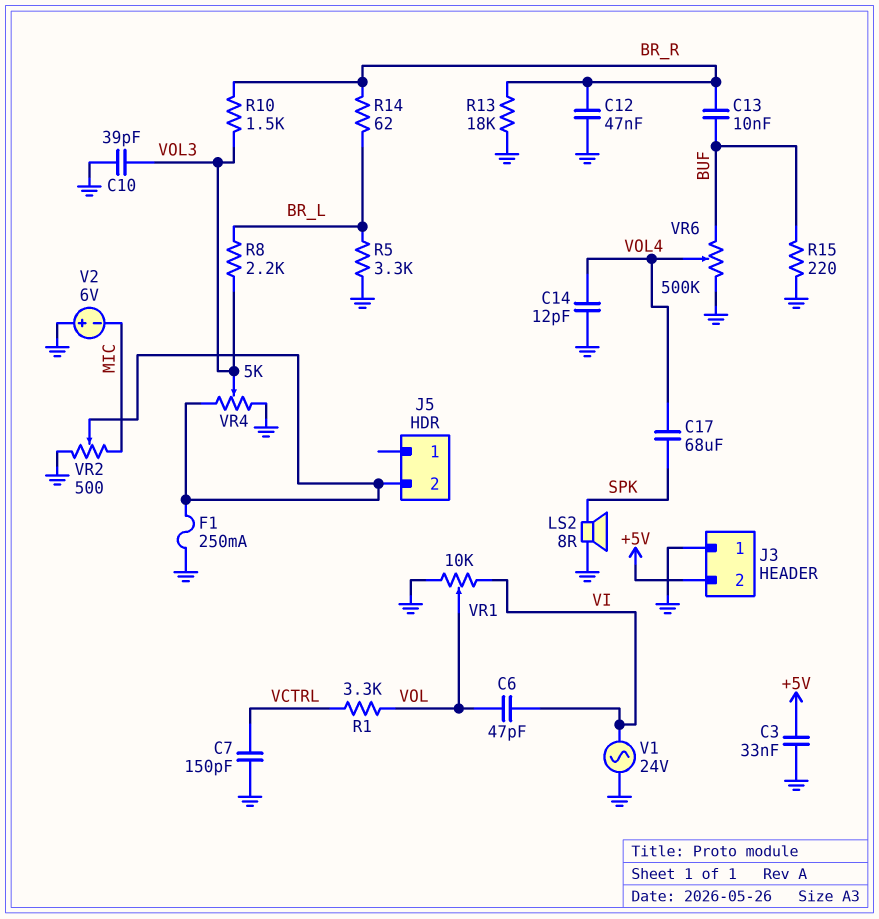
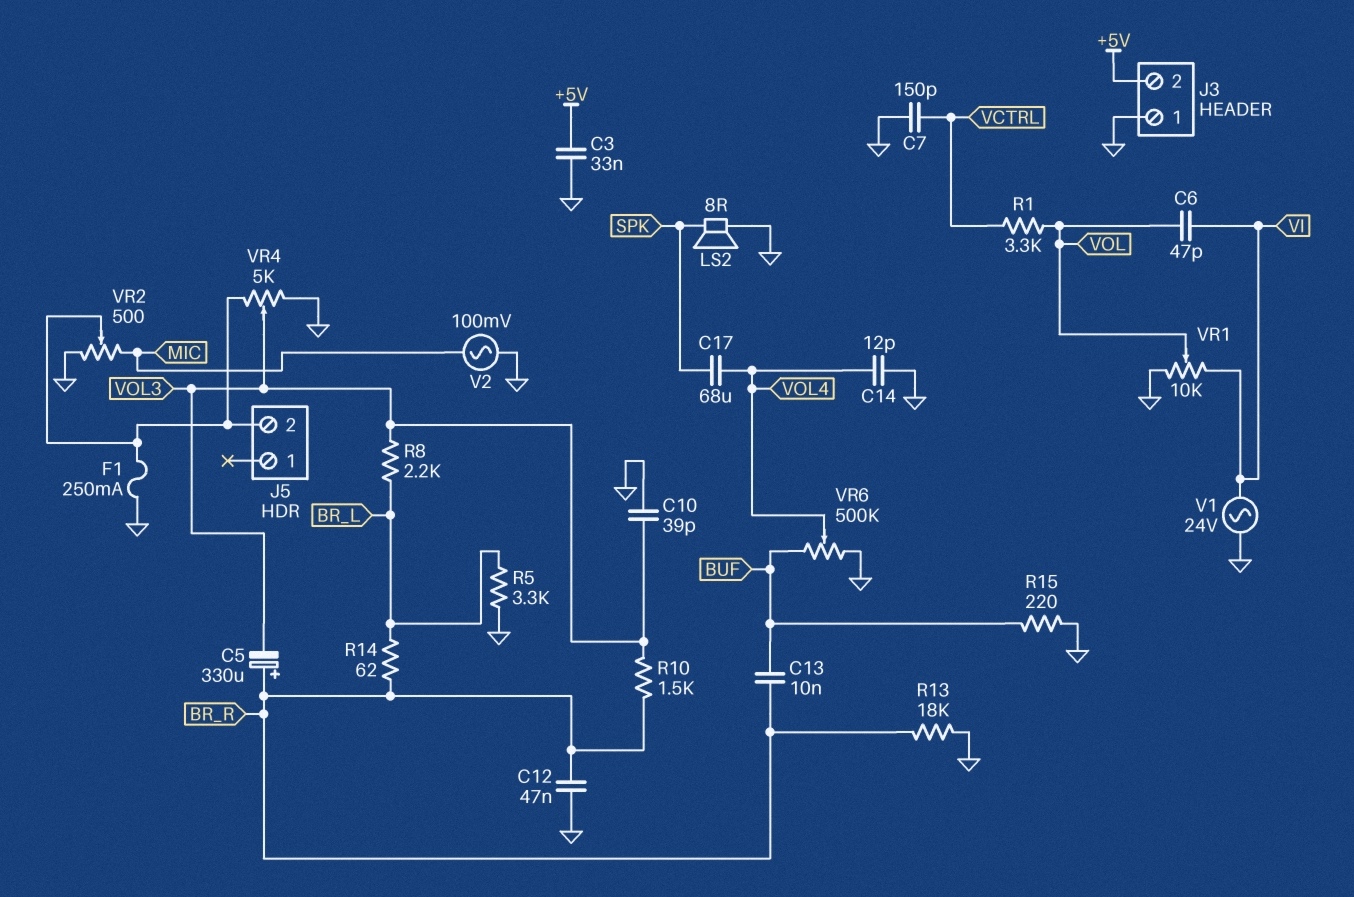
C5: none -> 330uF (plus BR_R, minus VOL3)
V2: 6V (plus GND, minus MIC) -> AC 100mV (GND, MIC)

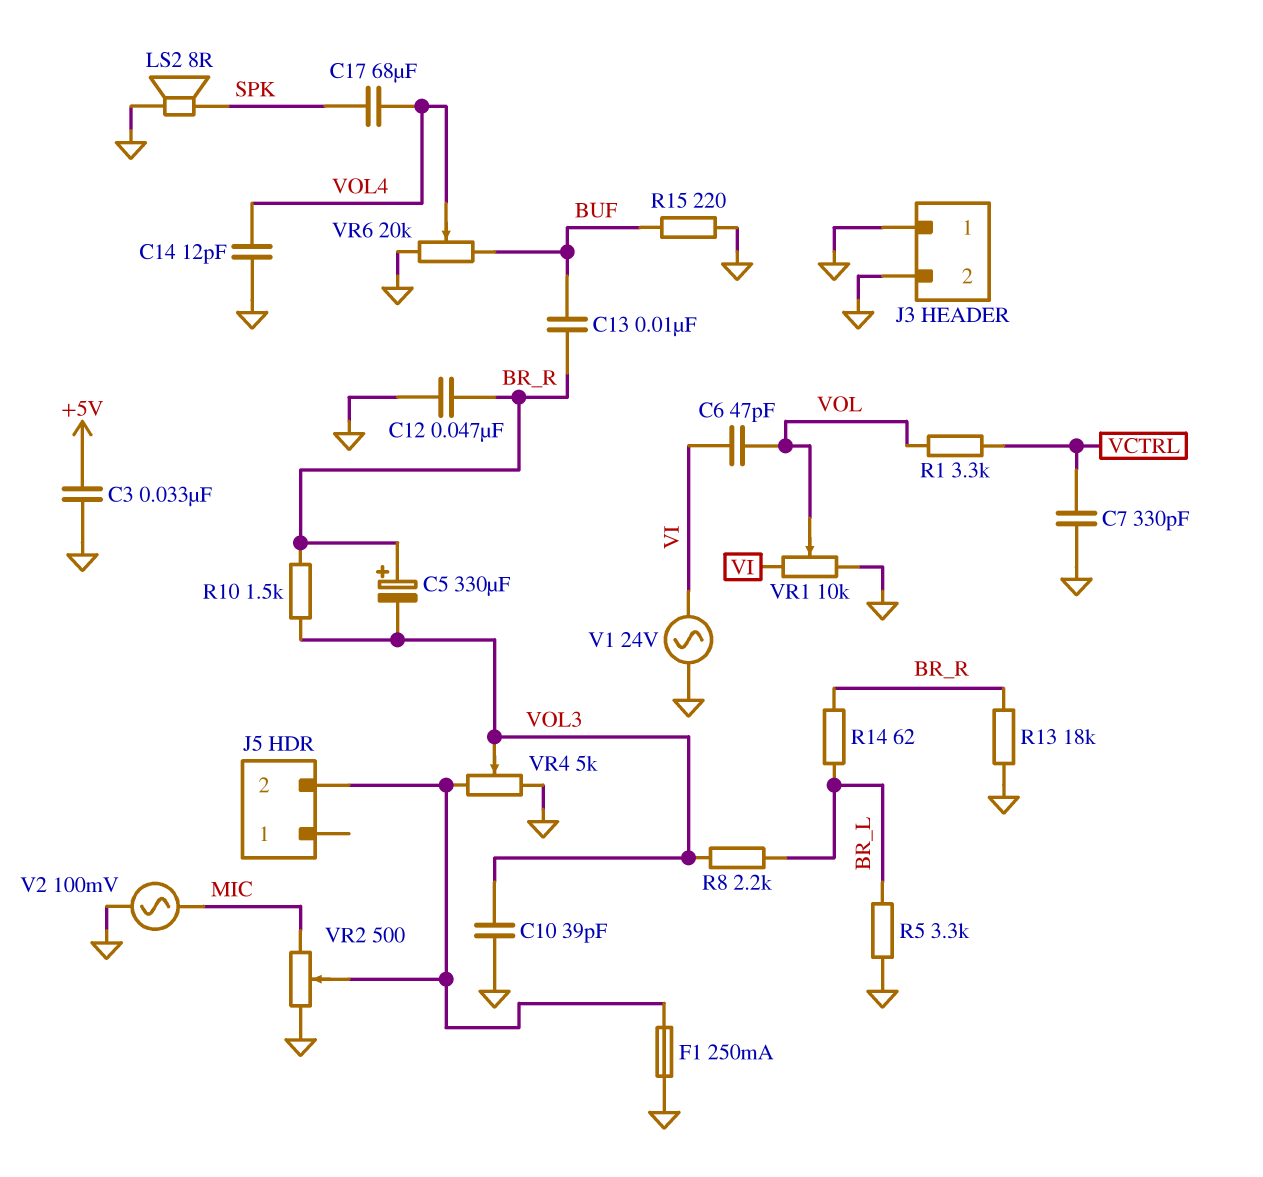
C7: 150pF (GND, VCTRL) -> 330pF (GND, VCTRL)
J3 pin 2: +5V -> GND
VR6: 500k (BUF, GND, wiper VOL4) -> 20k (BUF, GND, wiper VOL4)

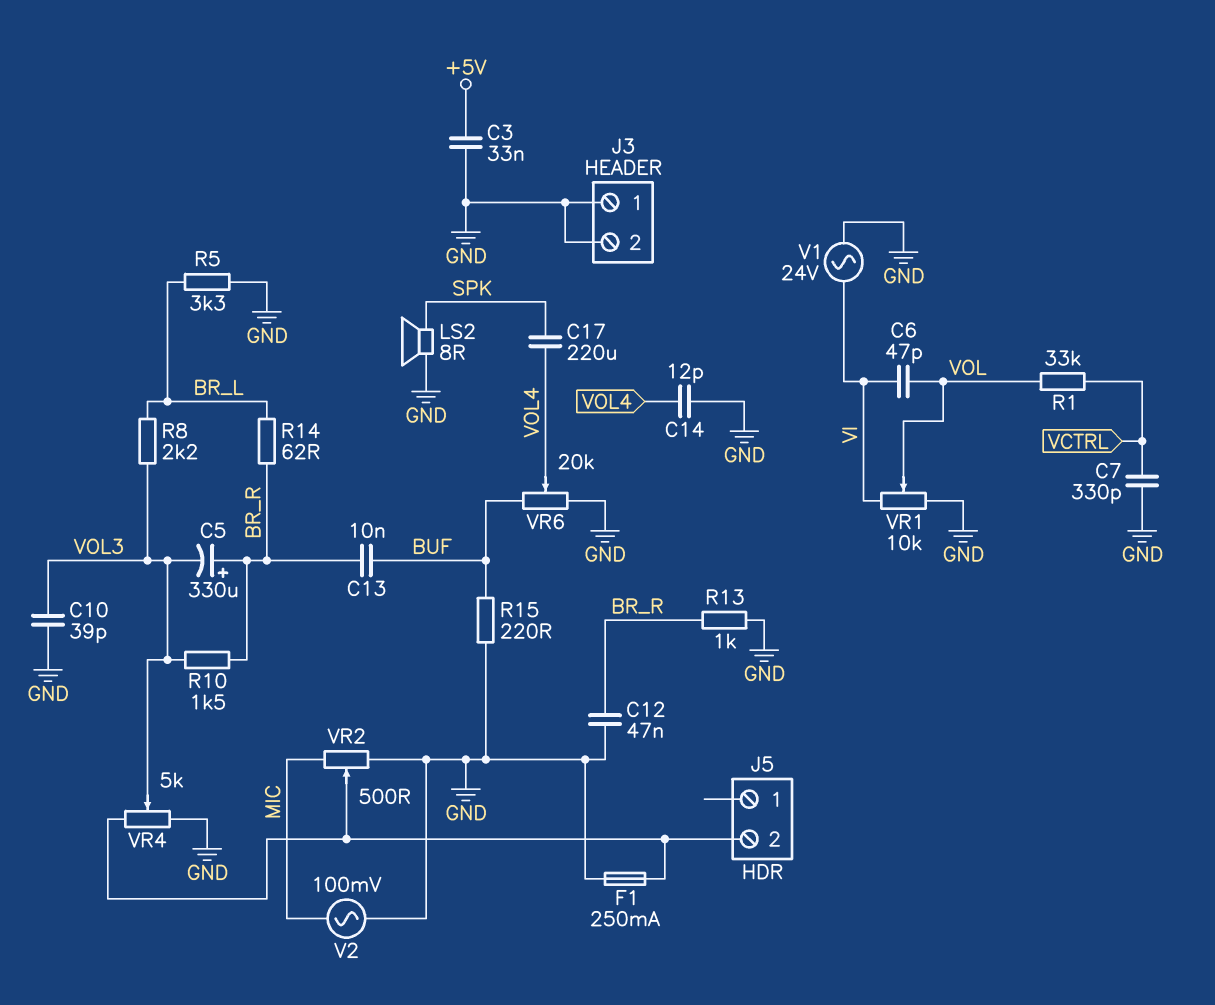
C17: 68uF (SPK, VOL4) -> 220uF (SPK, VOL4)
R1: 3.3k (VCTRL, VOL) -> 33k (VCTRL, VOL)
R13: 18k (BR_R, GND) -> 1k (BR_R, GND)

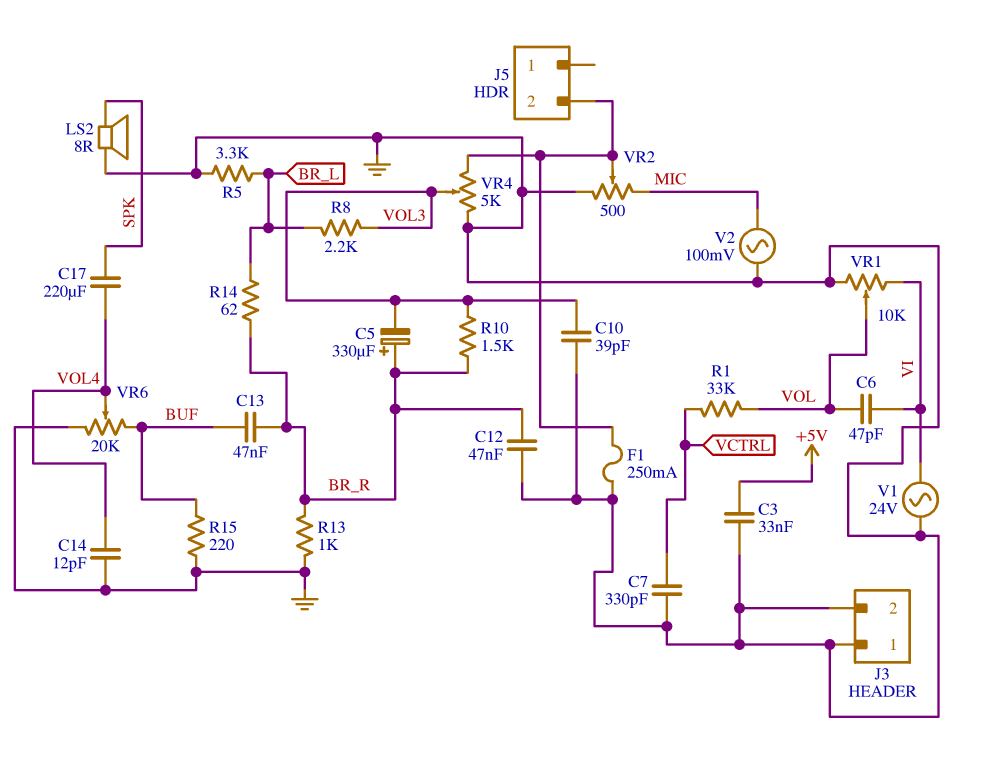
C13: 10nF (BR_R, BUF) -> 47nF (BR_R, BUF)

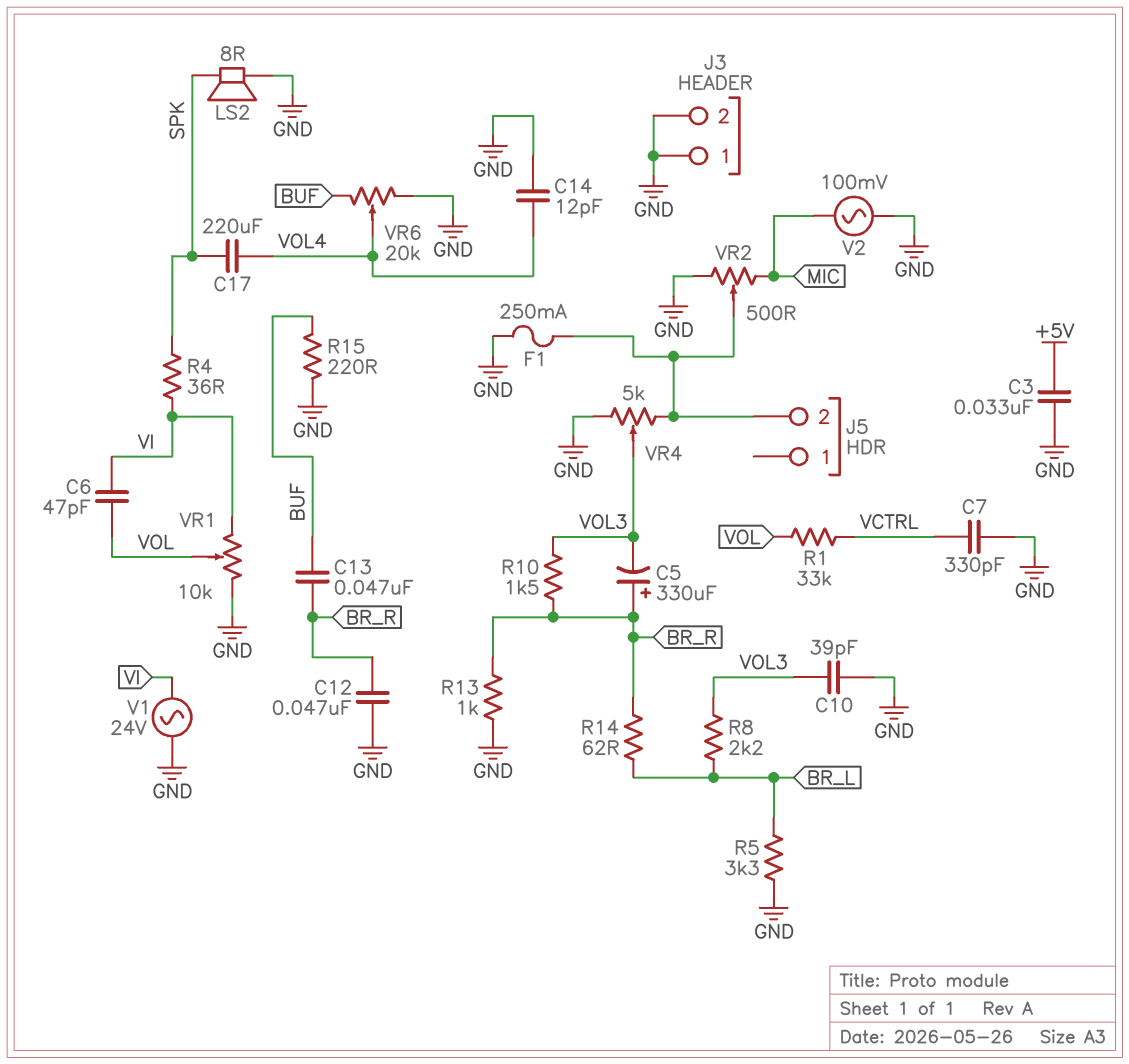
R4: none -> 36 (SPK, VI)

